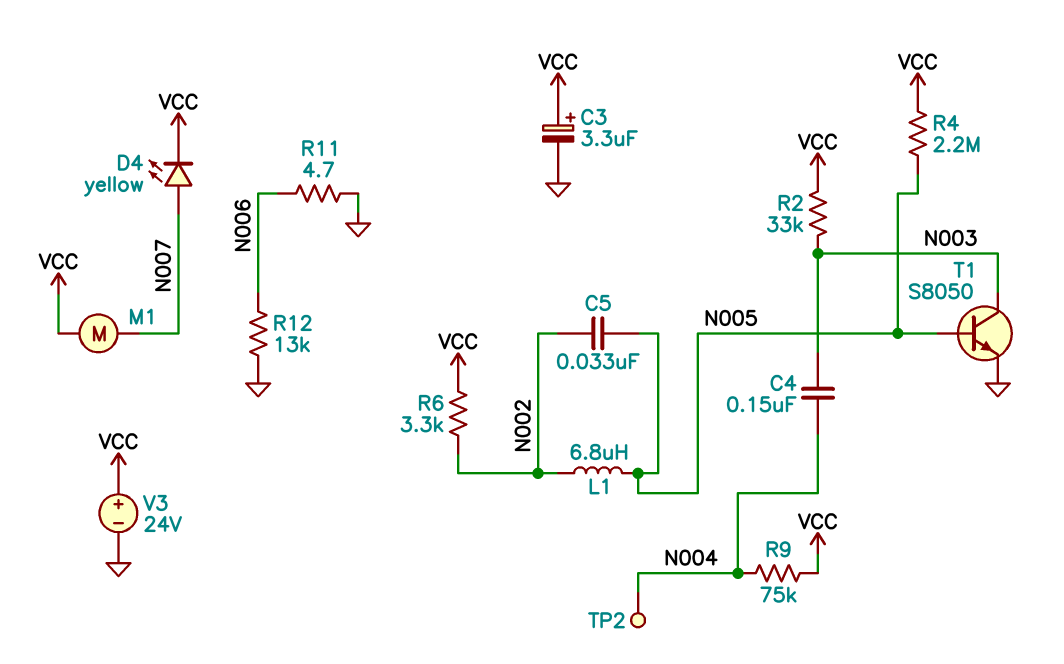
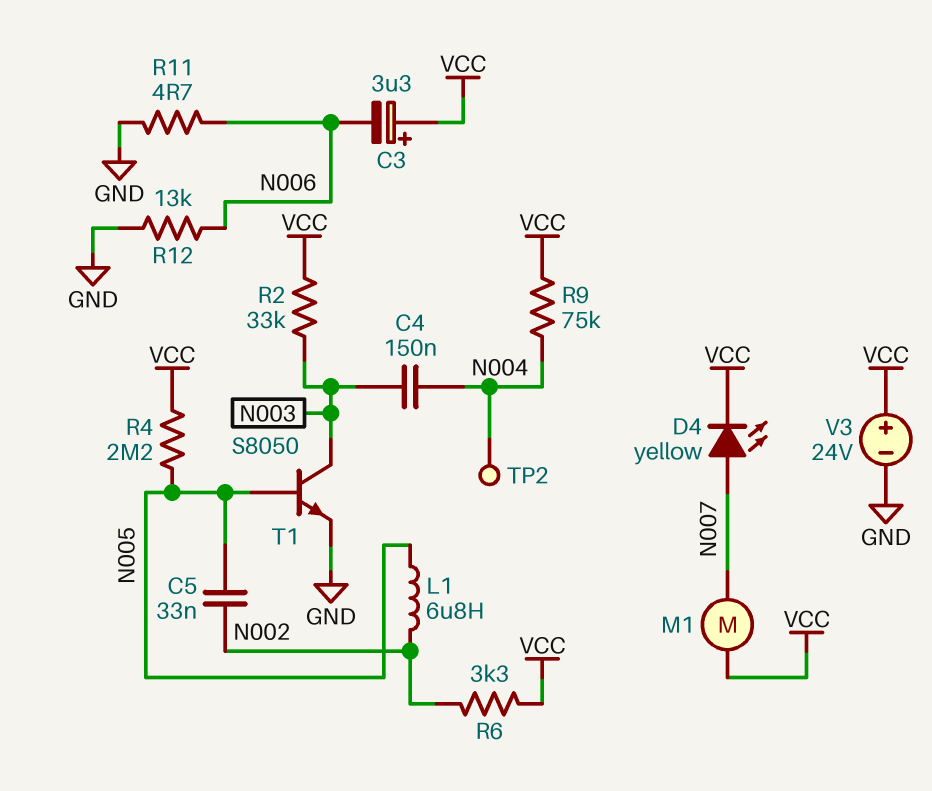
C3: 3.3uF (plus VCC, minus GND) -> 3.3uF (plus VCC, minus N006)

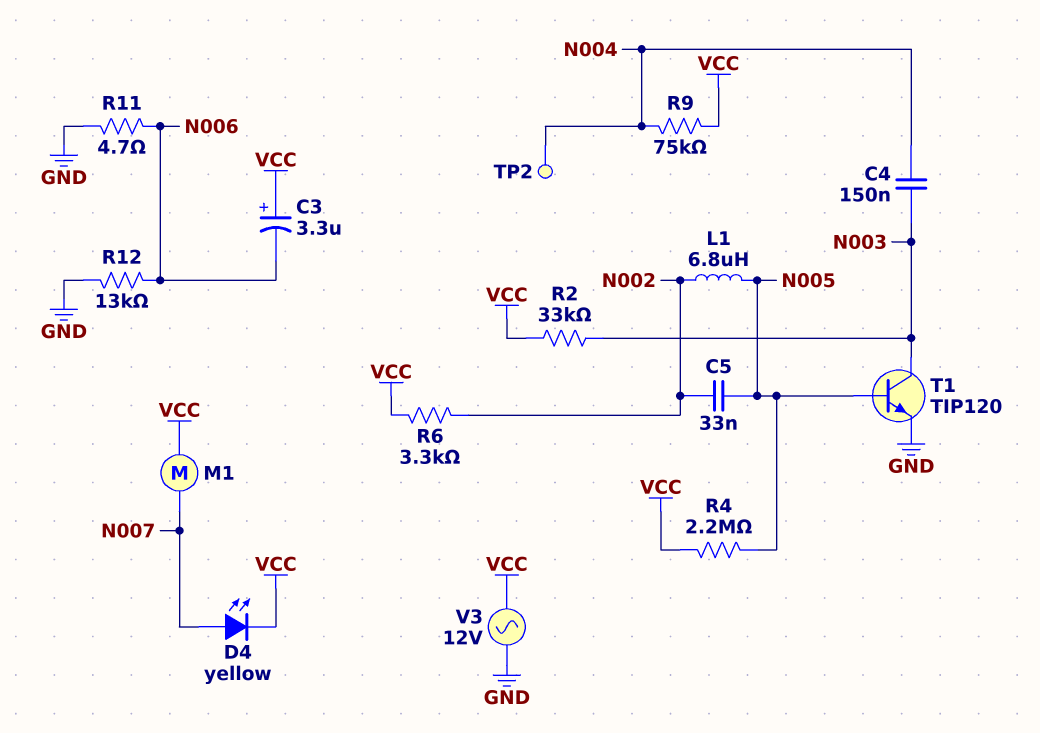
T1: NPN S8050 (B N005, C N003, E GND) -> NPN TIP120 (B N005, C N003, E GND)
V3: 24V (plus VCC, minus GND) -> AC 12V (GND, VCC)

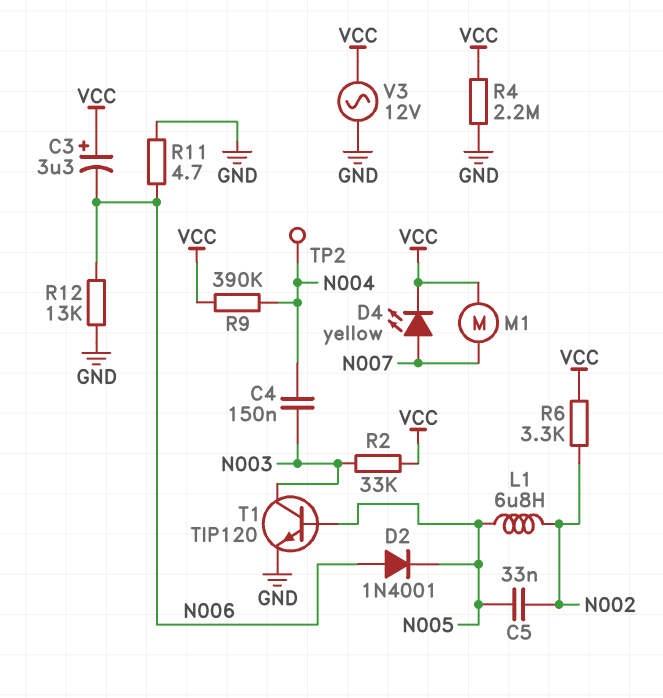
D2: none -> diode 1N4001 (A N006, K N005)
R4: 2.2M (N005, VCC) -> 2.2M (GND, VCC)
R9: 75k (N004, VCC) -> 390k (N004, VCC)

